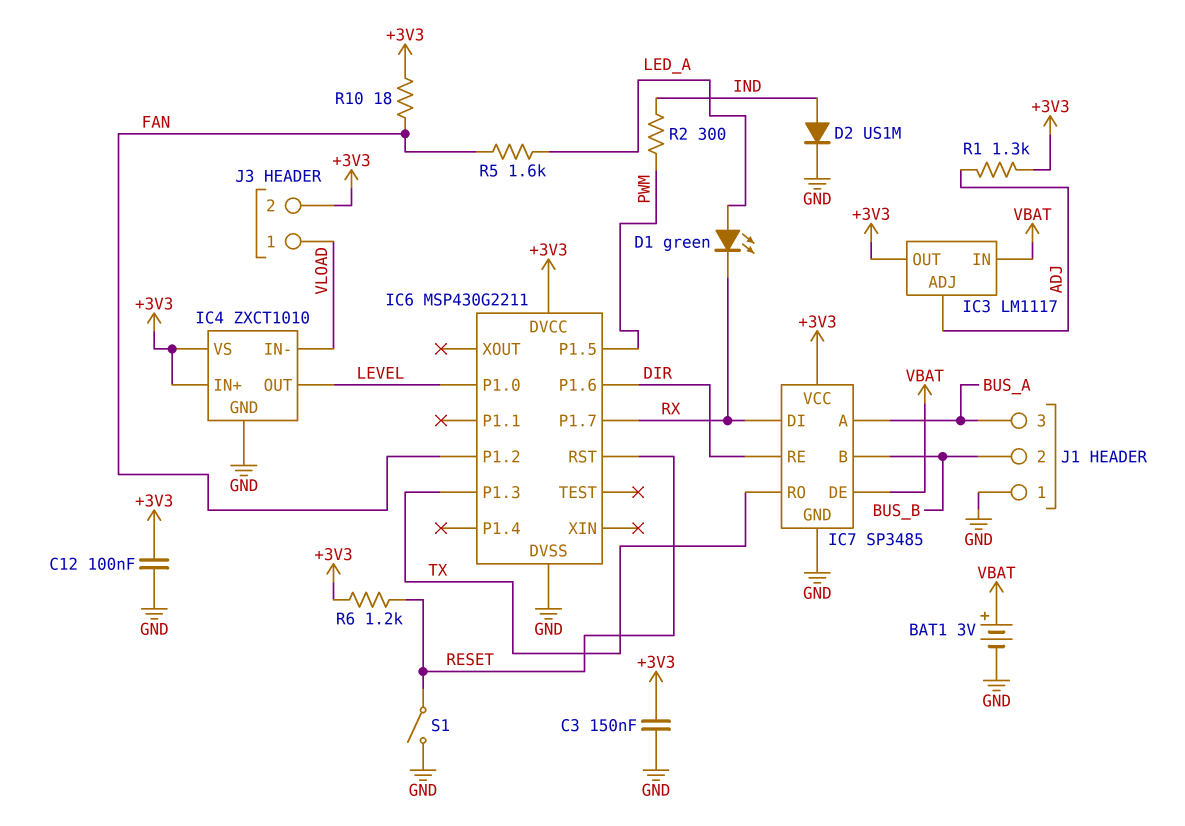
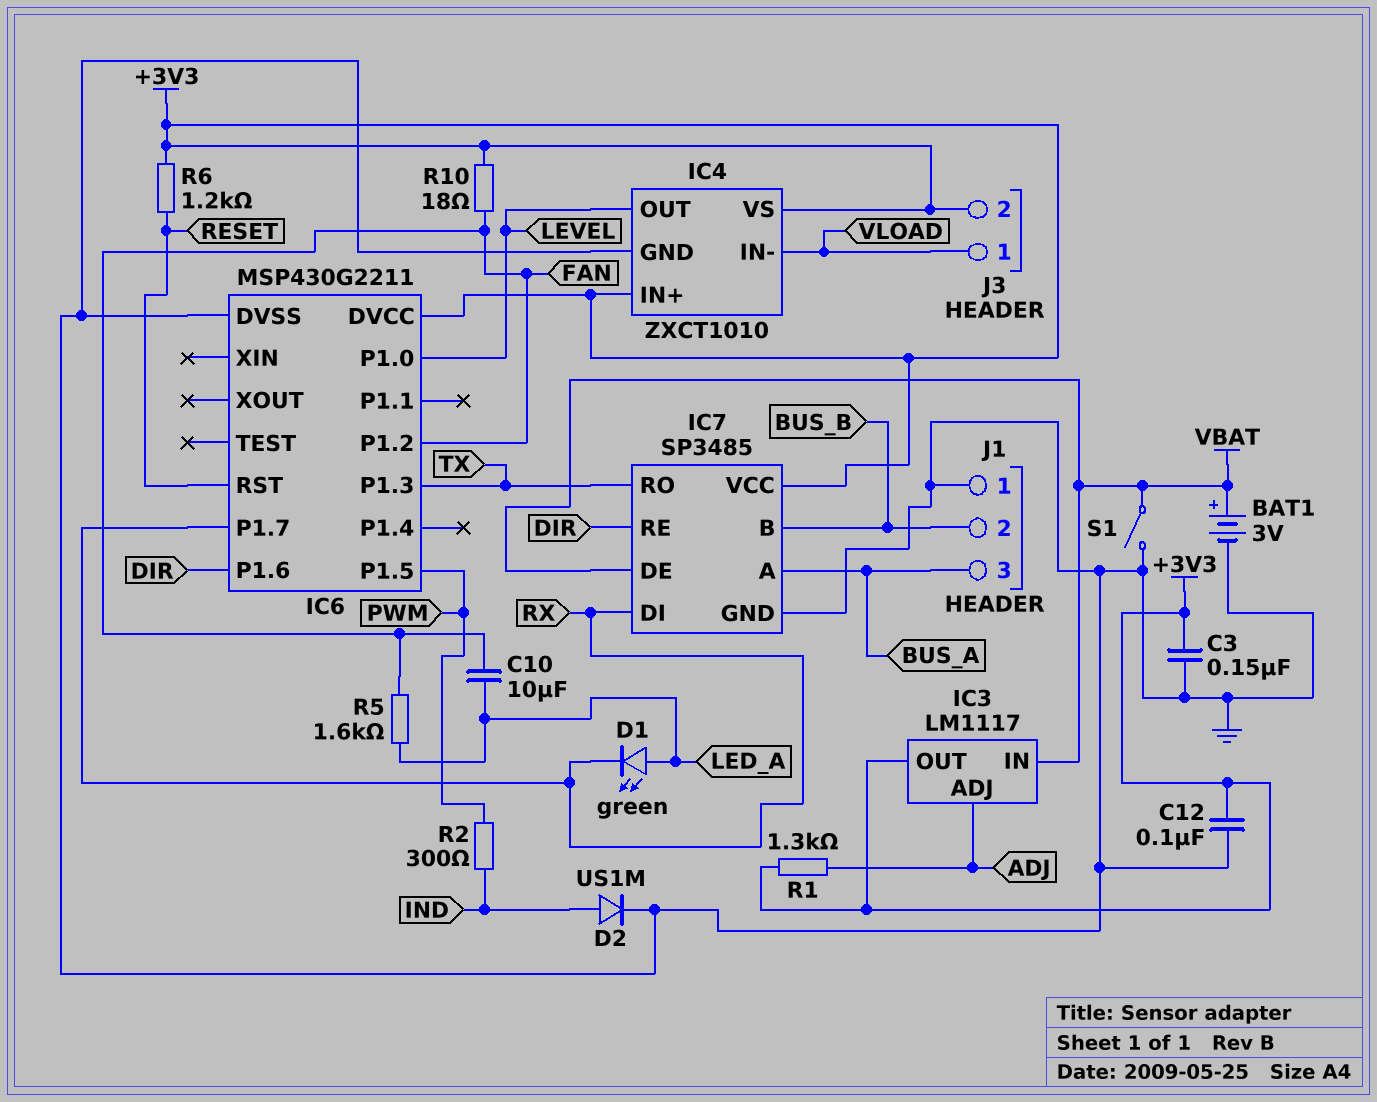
C10: none -> 10uF (FAN, LED_A)
S1: switch (GND, RESET) -> switch (GND, VBAT)

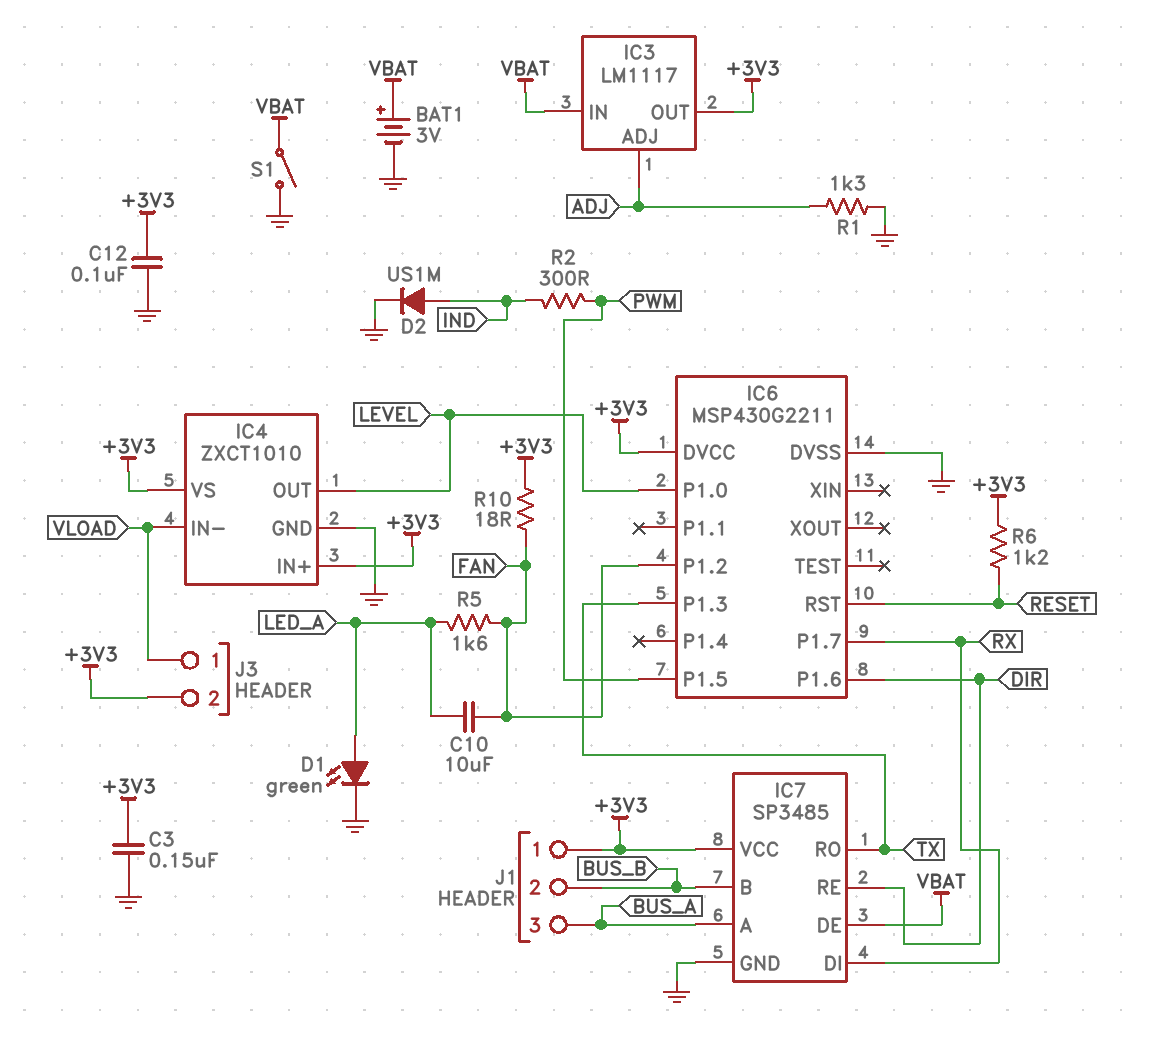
D1: LED green (A LED_A, K RX) -> LED green (A LED_A, K GND)
J1 pin 1: GND -> +3V3
R1: 1.3k (+3V3, ADJ) -> 1.3k (ADJ, GND)

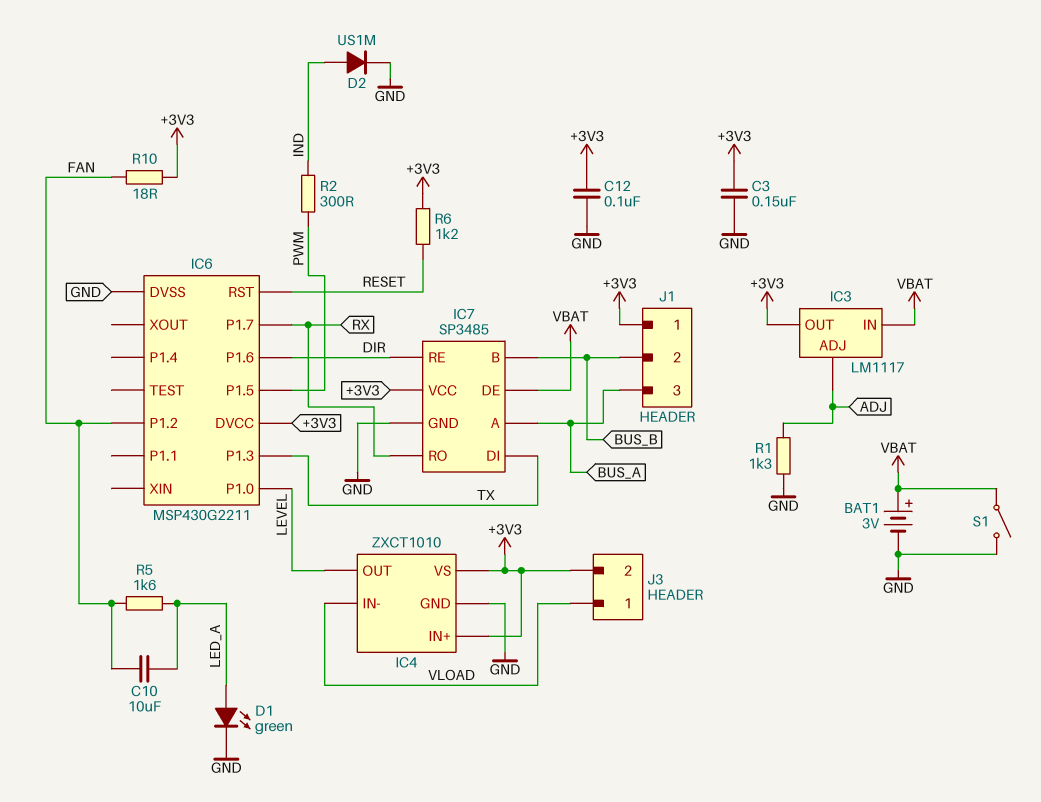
IC7 pin DI: RX -> TX
IC7 pin RO: TX -> RX

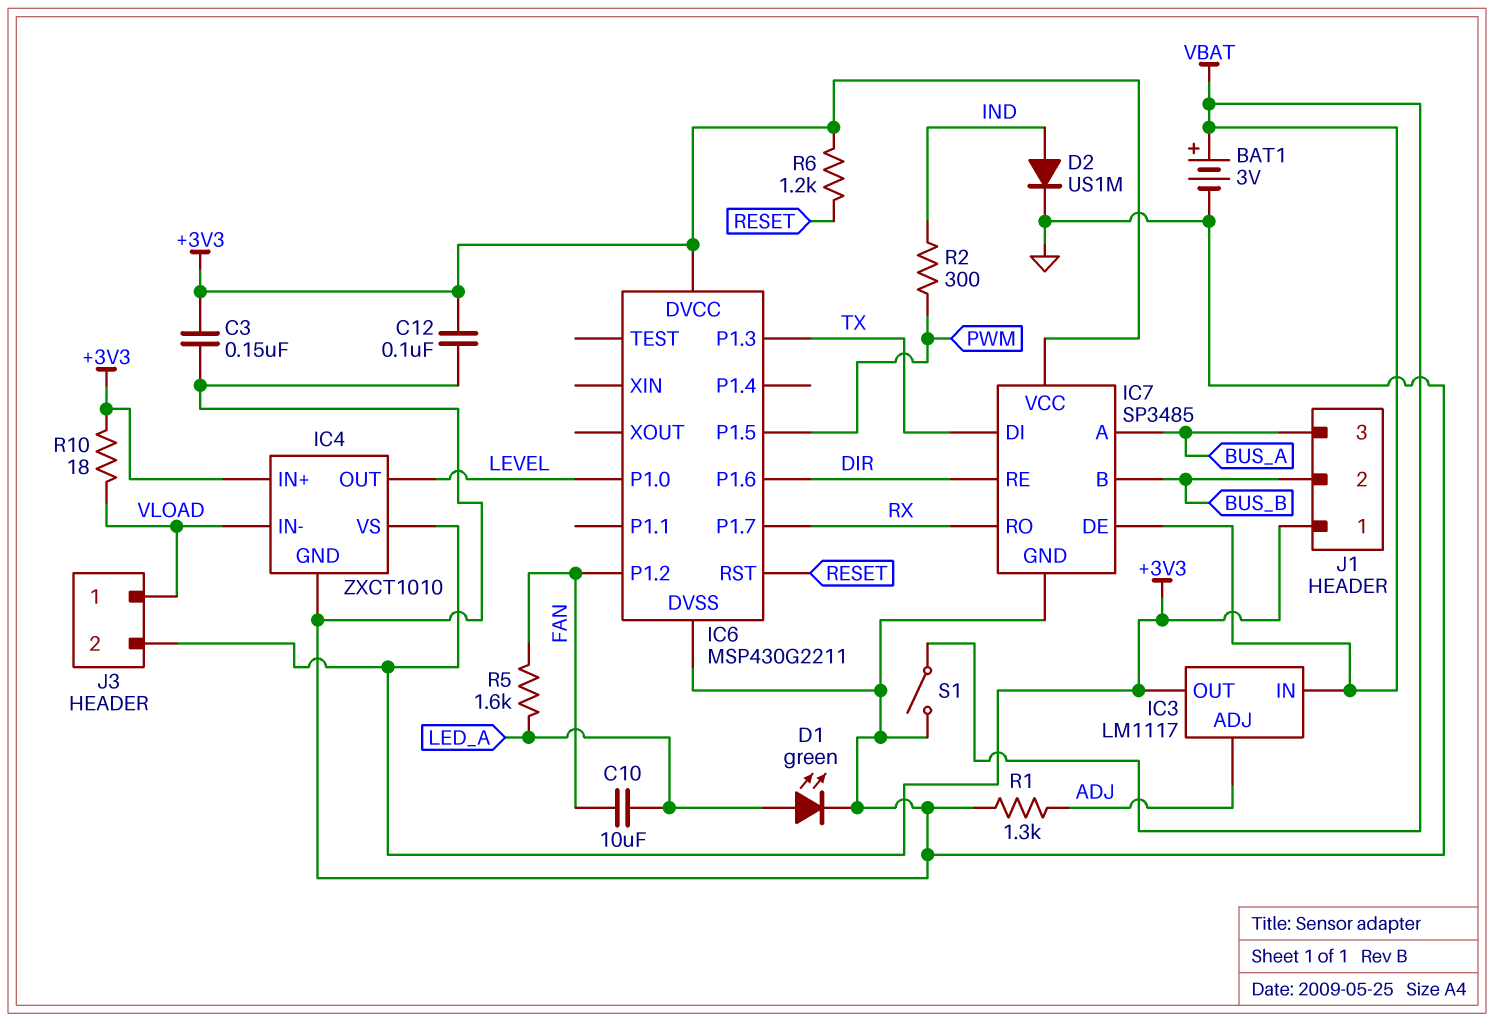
R10: 18 (+3V3, FAN) -> 18 (+3V3, VLOAD)

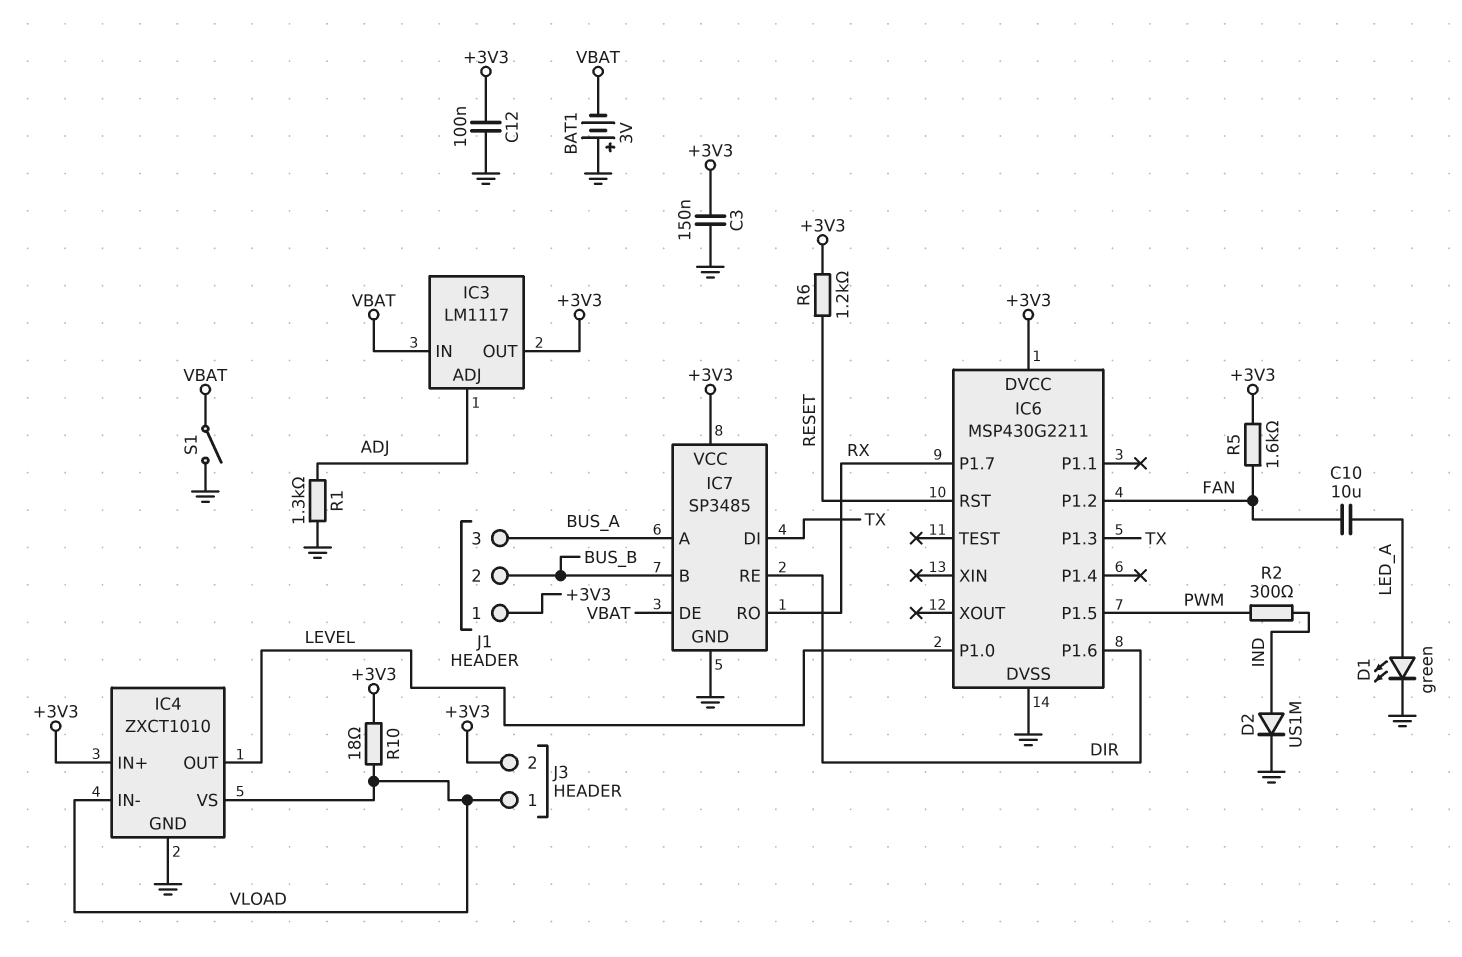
BAT1: 3V (plus VBAT, minus GND) -> 3V (plus GND, minus VBAT)
IC4 pin VS: +3V3 -> VLOAD
R5: 1.6k (FAN, LED_A) -> 1.6k (+3V3, FAN)

